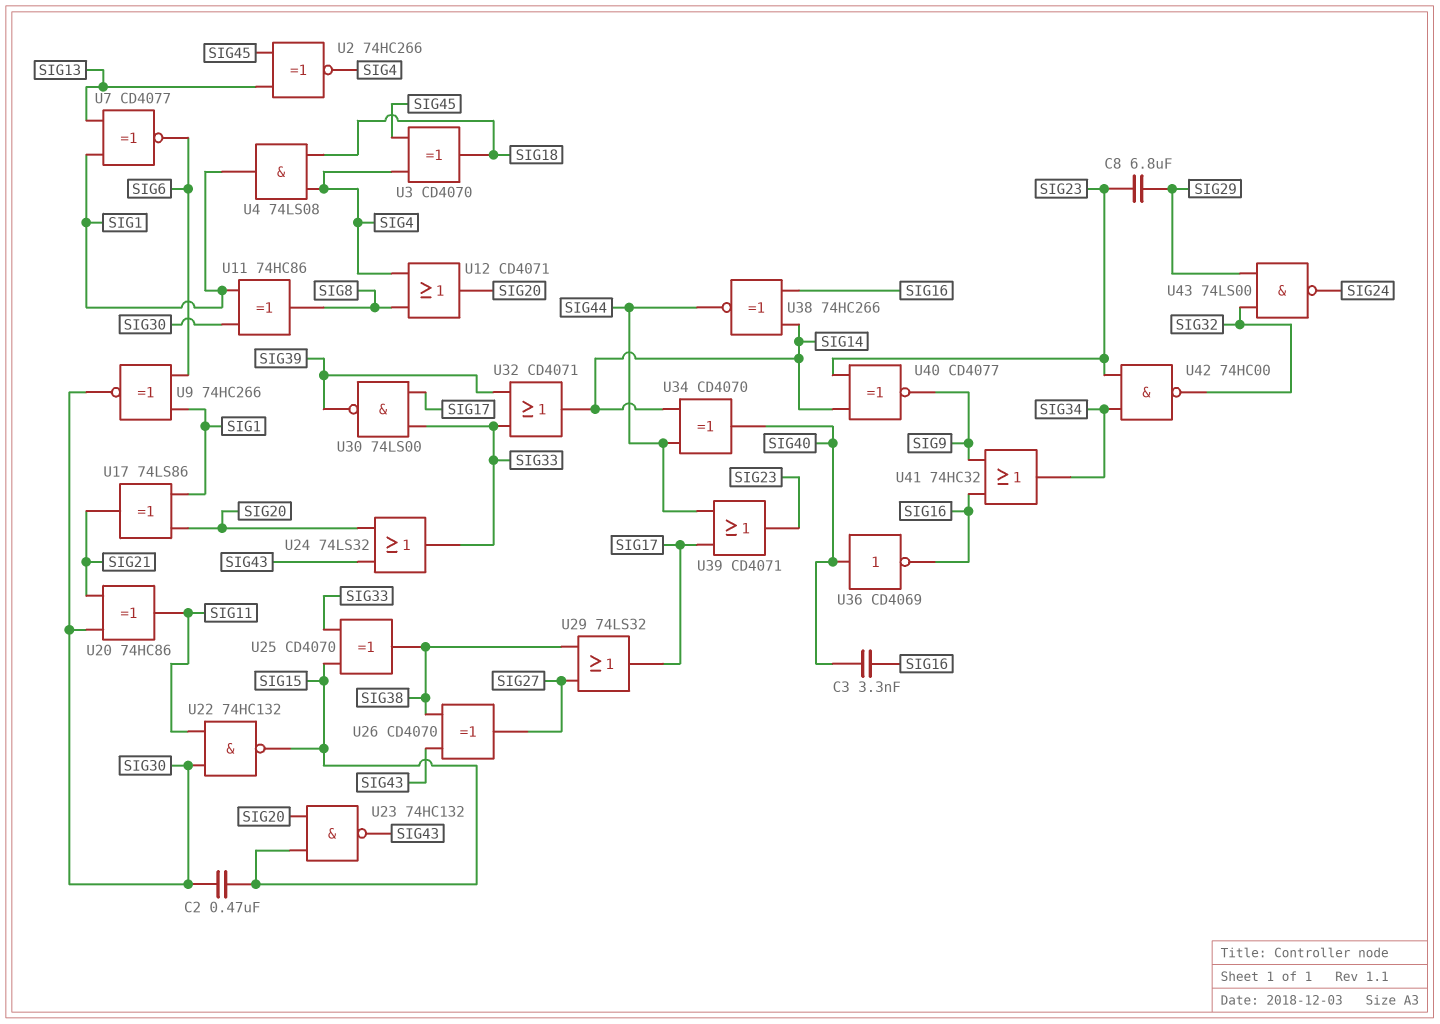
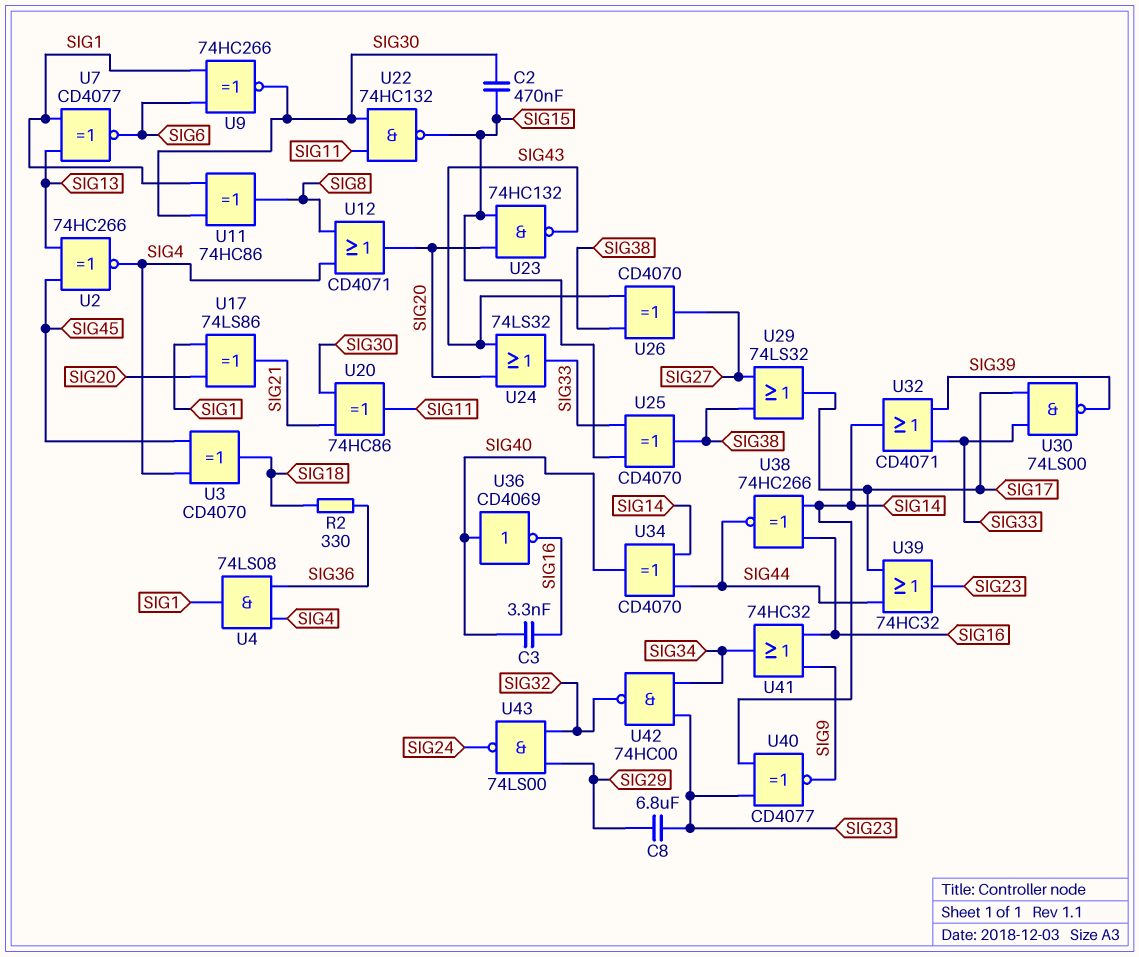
R2: none -> 330 (SIG18, SIG36)
U4: AND 74LS08 (in SIG4, in SIG18, out SIG1) -> AND 74LS08 (in SIG4, in SIG36, out SIG1)
U39: OR CD4071 (in SIG17, in SIG44, out SIG23) -> OR 74HC32 (in SIG17, in SIG44, out SIG23)

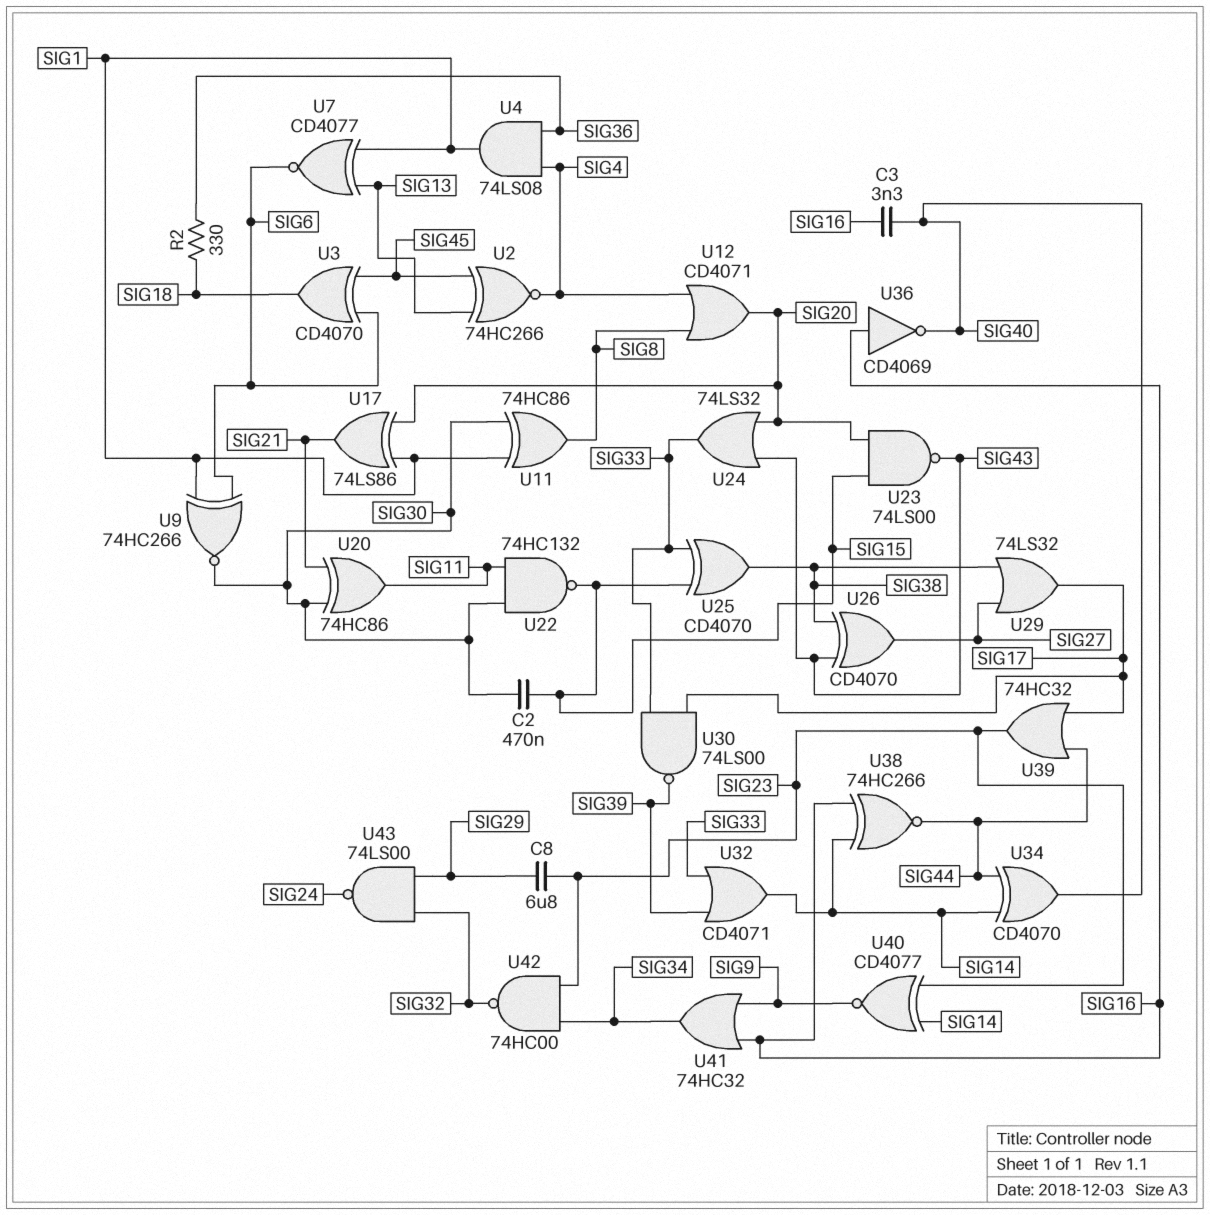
U3: XOR CD4070 (in SIG4, in SIG45, out SIG18) -> XOR CD4070 (in SIG6, in SIG45, out SIG18)
U23: NAND 74HC132 (in SIG15, in SIG20, out SIG43) -> NAND 74LS00 (in SIG15, in SIG20, out SIG43)
U36: NOT CD4069 (in SIG40, out SIG16) -> NOT CD4069 (in SIG16, out SIG40)

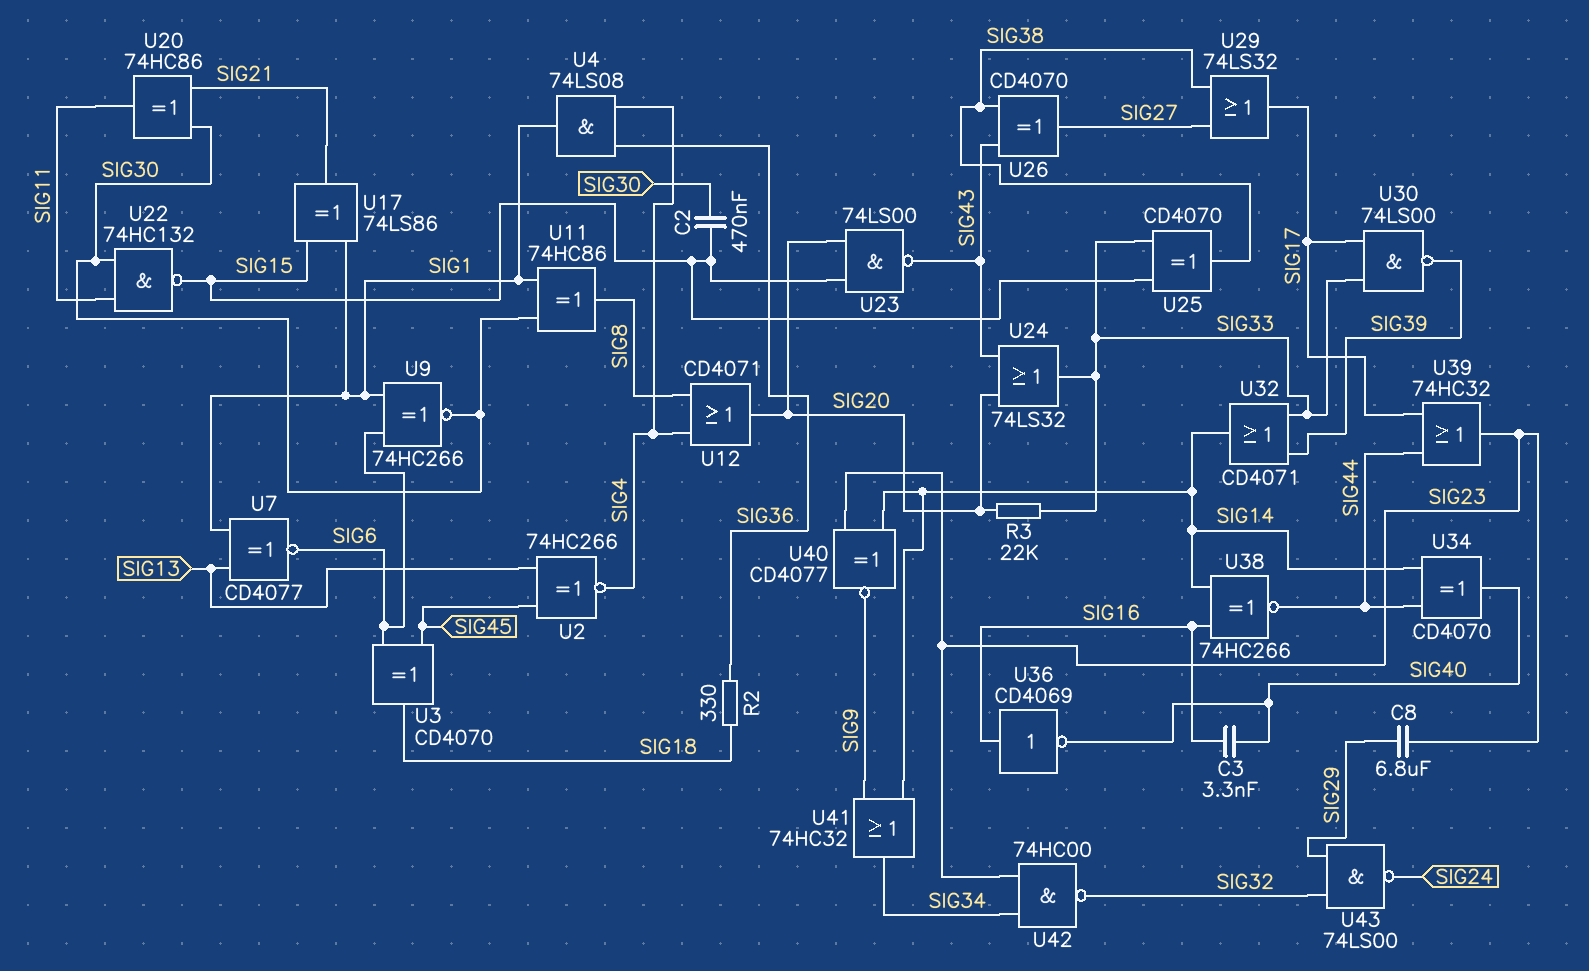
R3: none -> 22k (SIG20, SIG33)
U17: XOR 74LS86 (in SIG1, in SIG20, out SIG21) -> XOR 74LS86 (in SIG1, in SIG15, out SIG21)
U41: OR 74HC32 (in SIG9, in SIG16, out SIG34) -> OR 74HC32 (in SIG9, in SIG14, out SIG34)

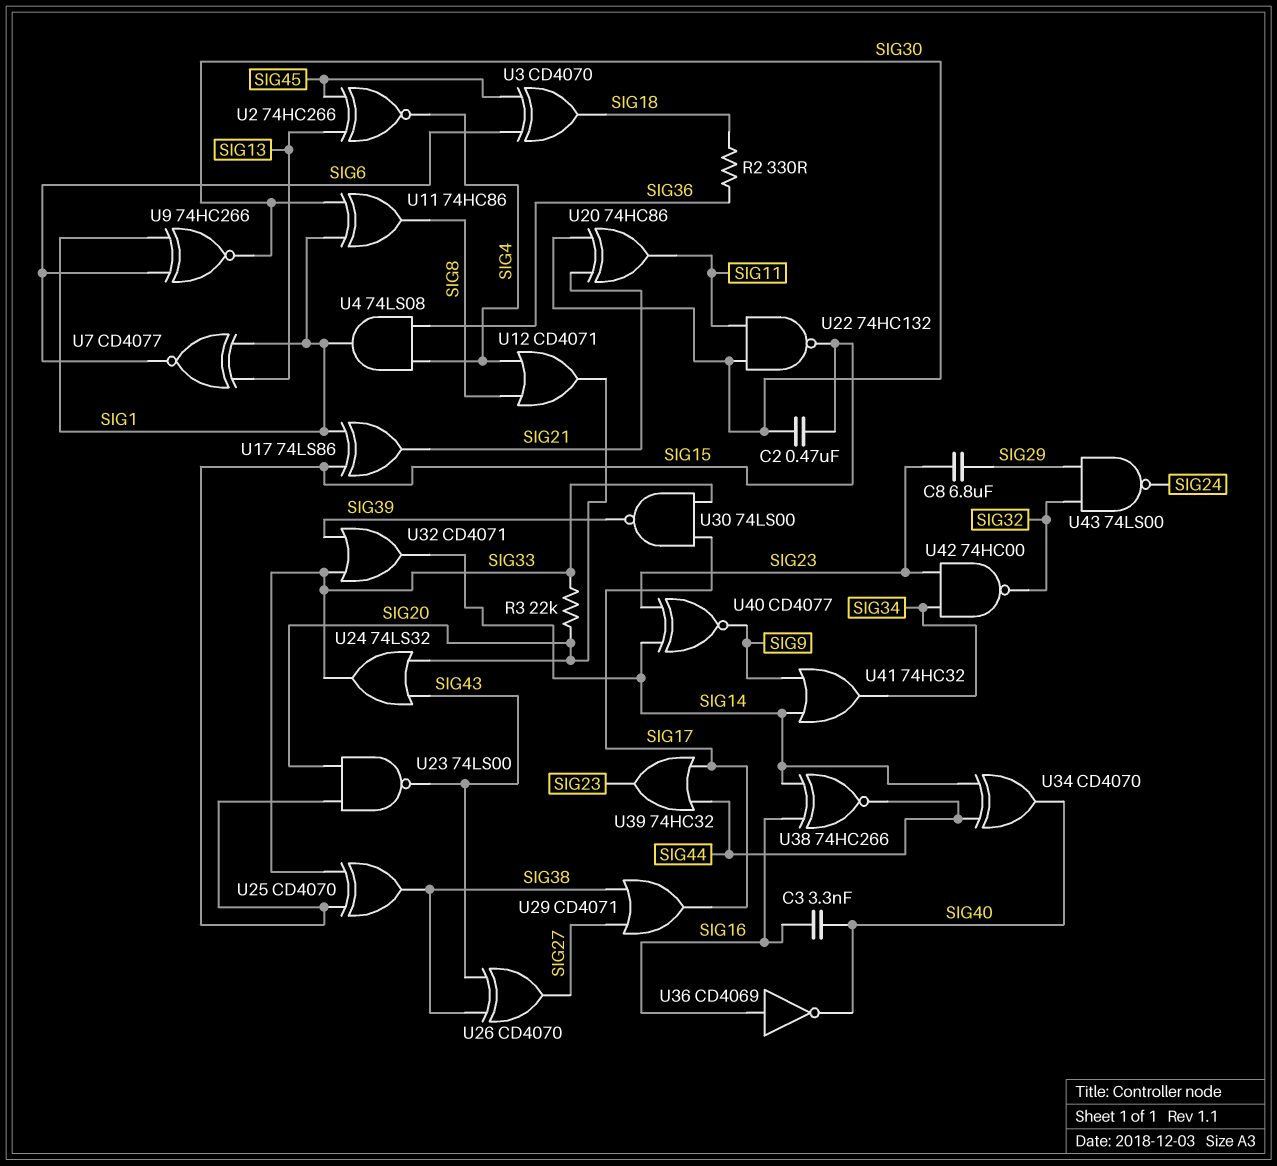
U29: OR 74LS32 (in SIG27, in SIG38, out SIG17) -> OR CD4071 (in SIG27, in SIG38, out SIG17)

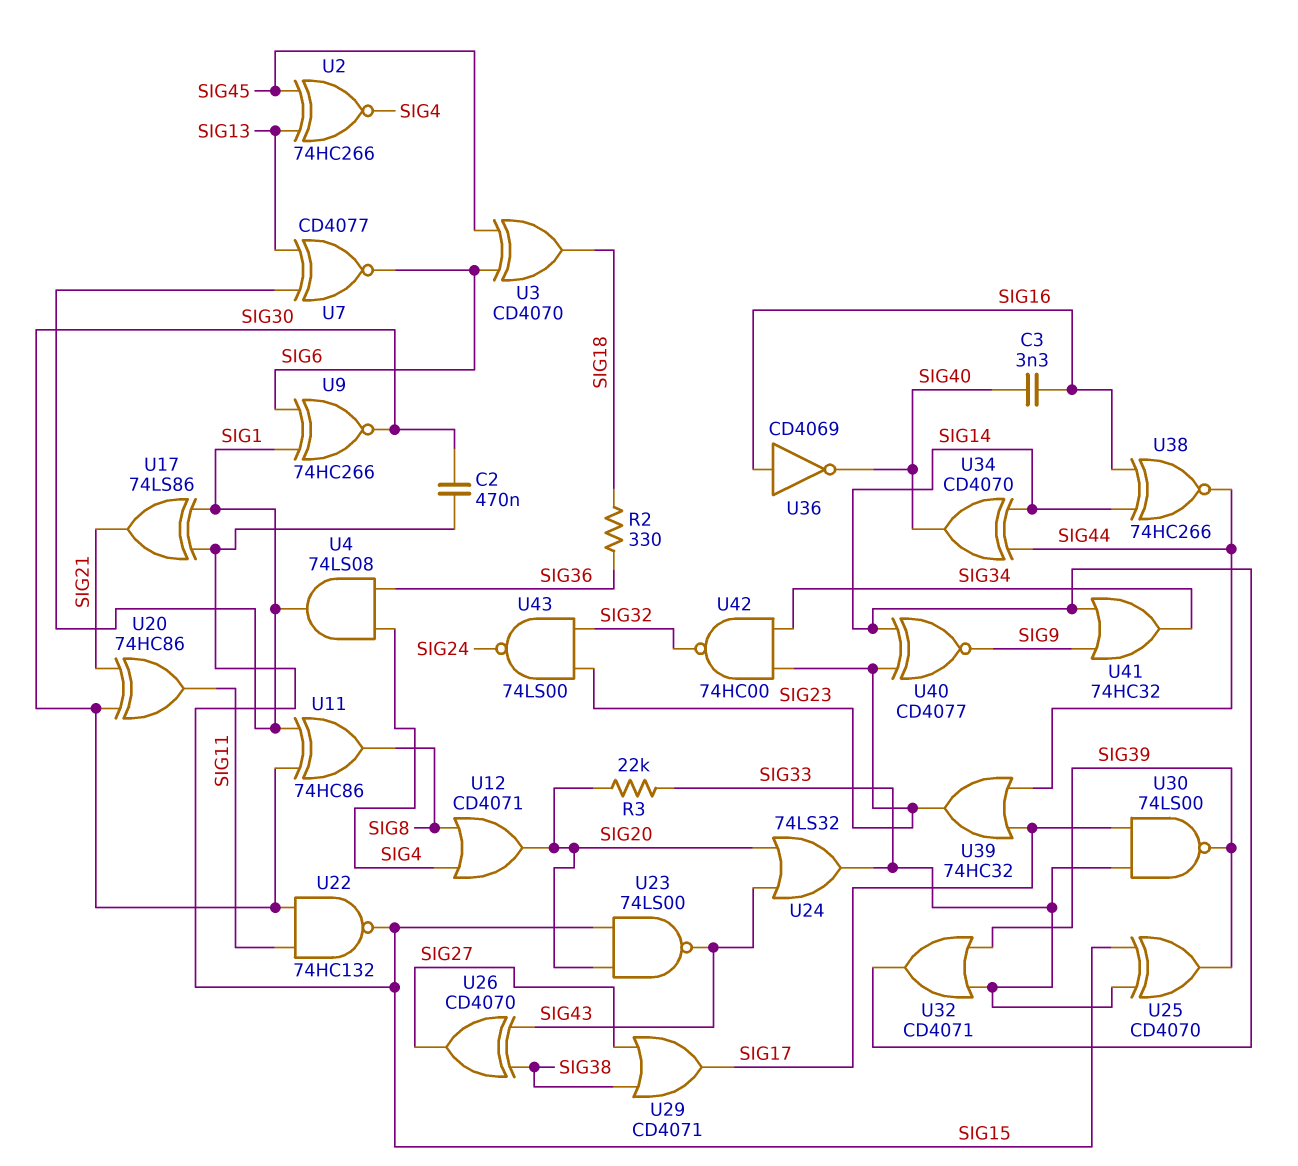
C8: 6.8uF (SIG23, SIG29) -> none
U25: XOR CD4070 (in SIG15, in SIG33, out SIG38) -> XOR CD4070 (in SIG15, in SIG33, out SIG39)
U43: NAND 74LS00 (in SIG29, in SIG32, out SIG24) -> NAND 74LS00 (in SIG23, in SIG32, out SIG24)

